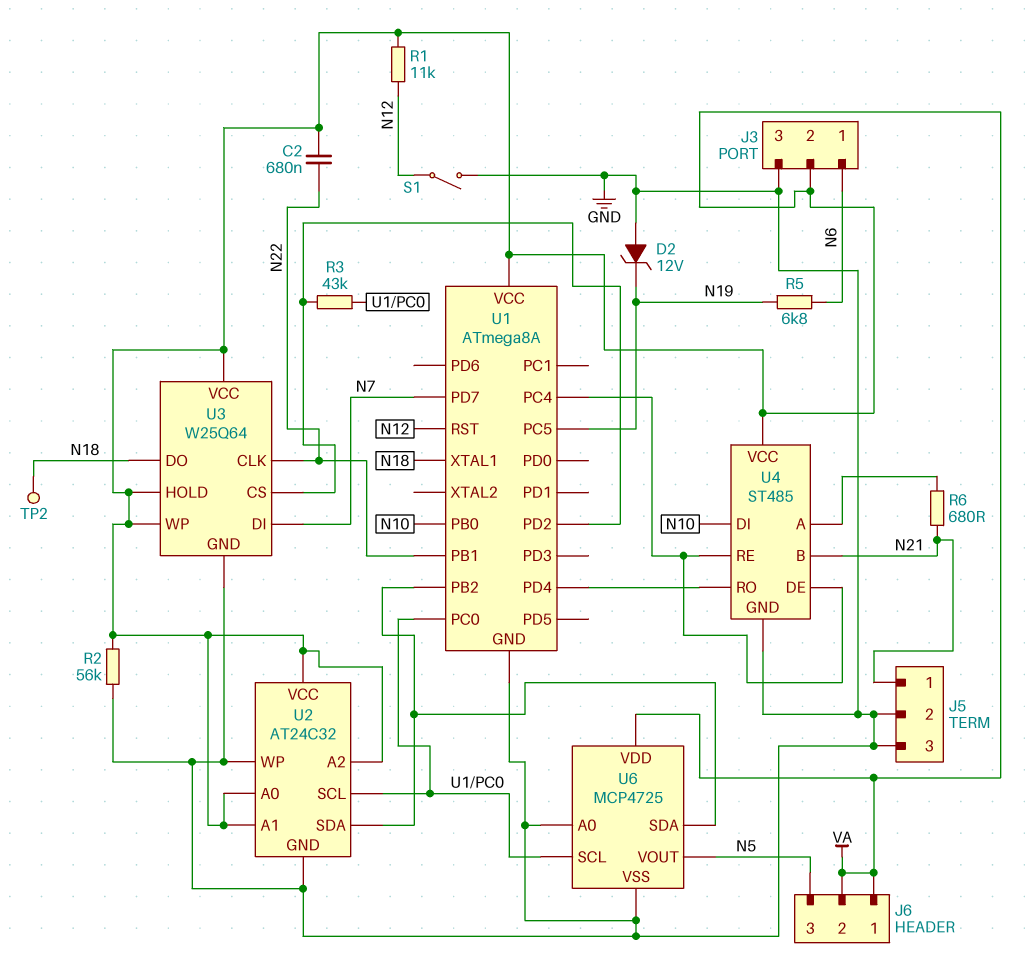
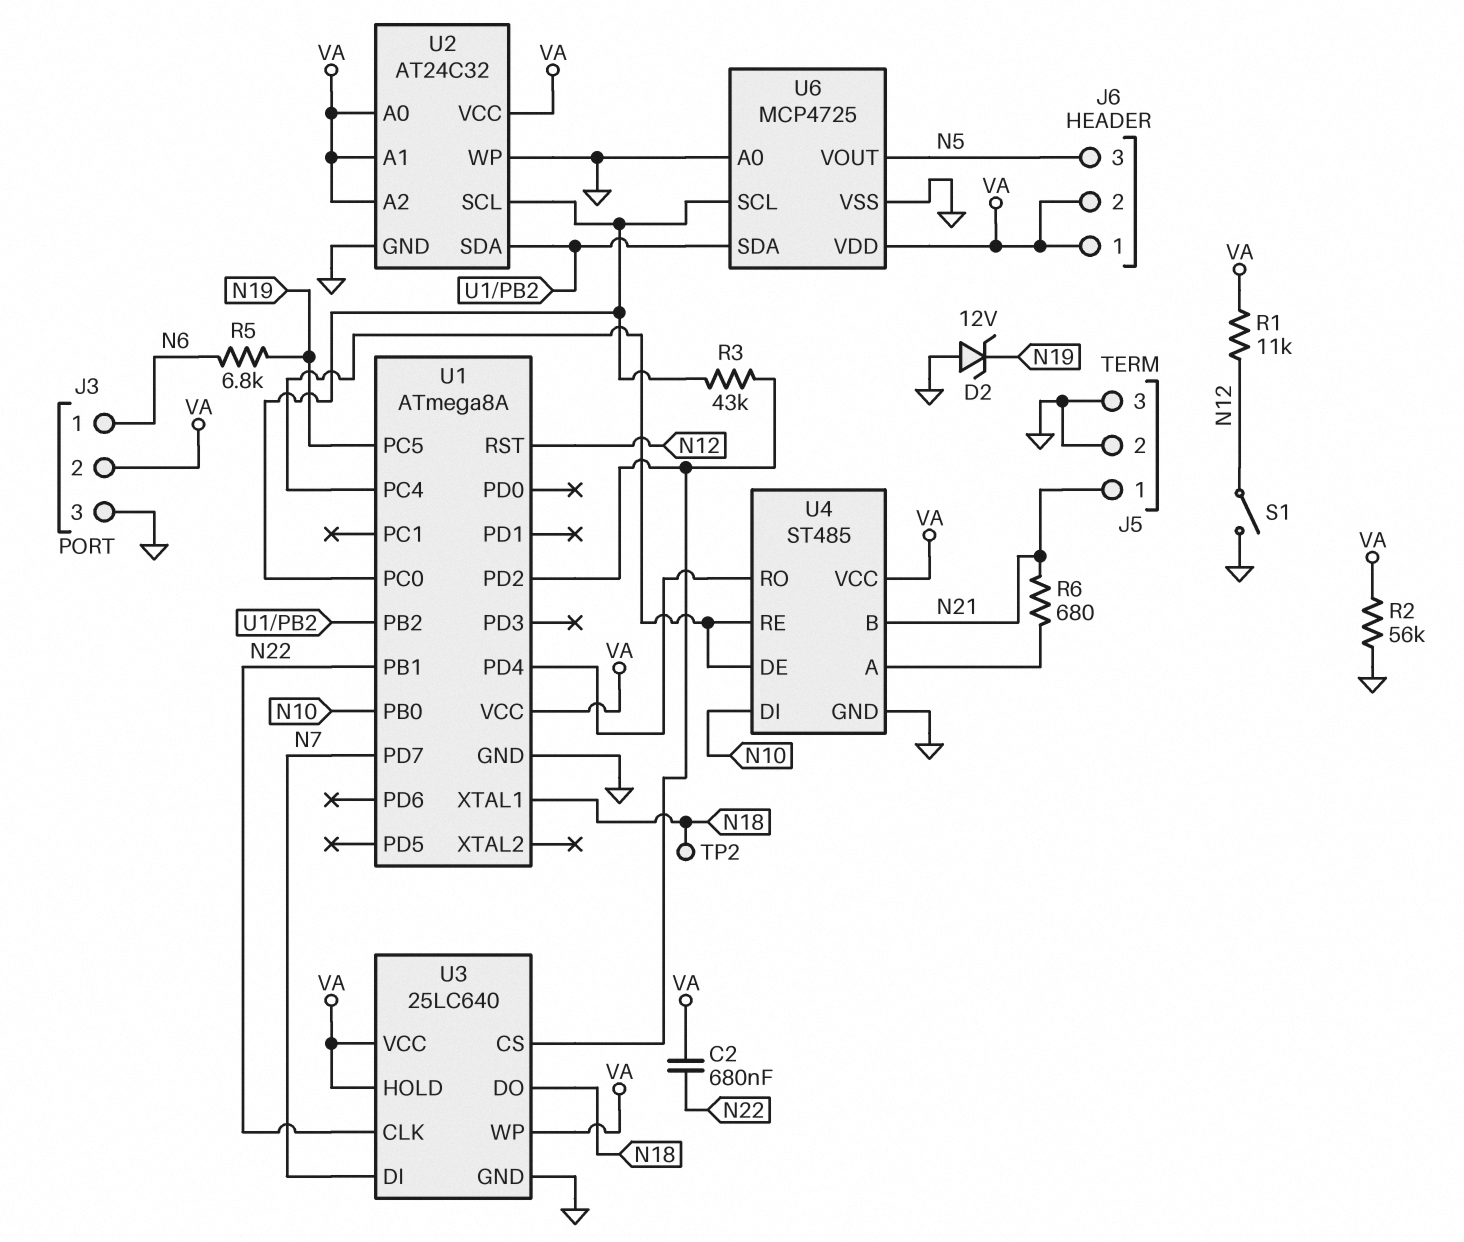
U3: W25Q64 -> 25LC640

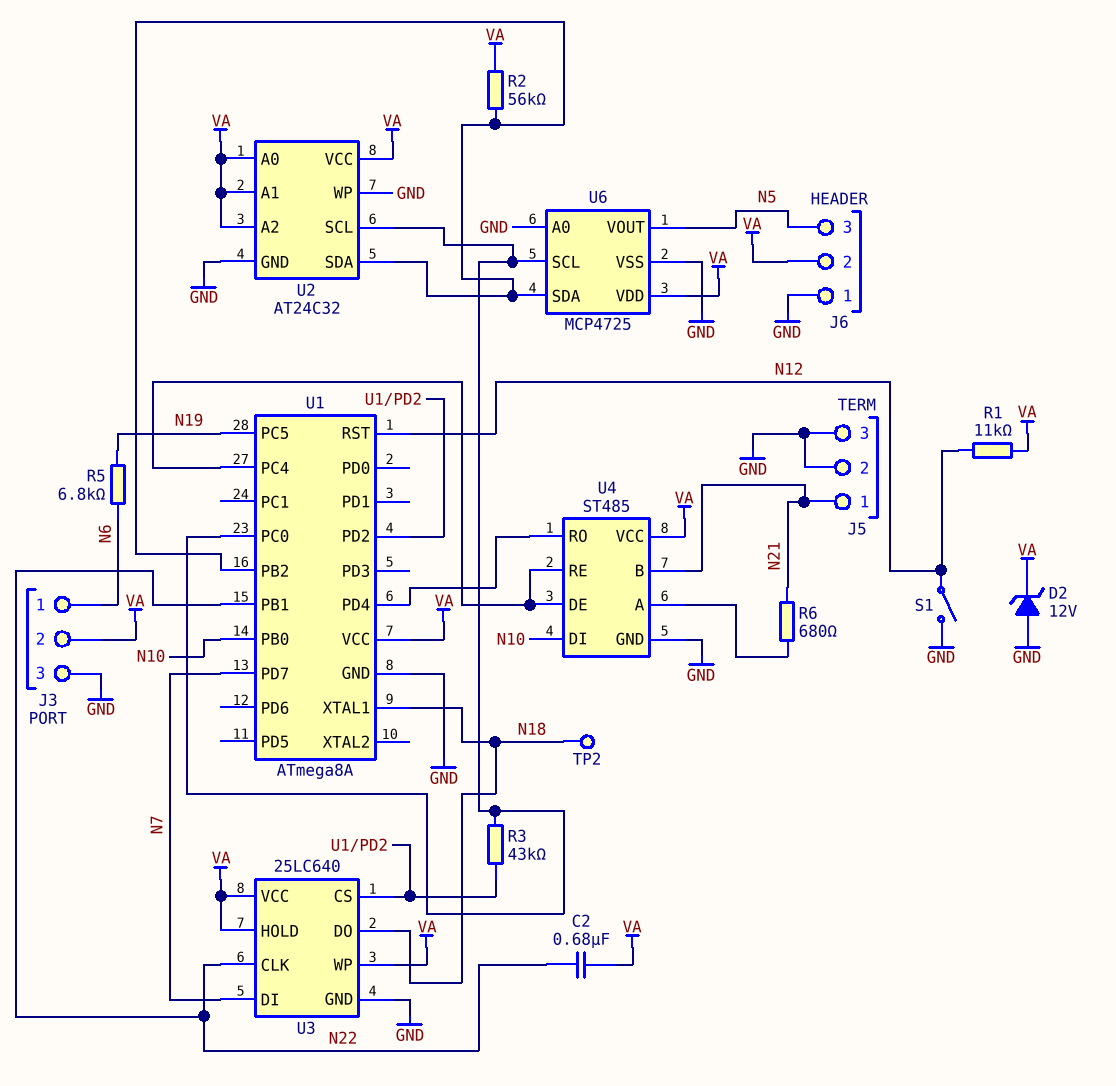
D2: zener 12V (A GND, K N19) -> zener 12V (A GND, K VA)
J6 pin 1: VA -> GND
R2: 56k (GND, VA) -> 56k (U1/PB2, VA)

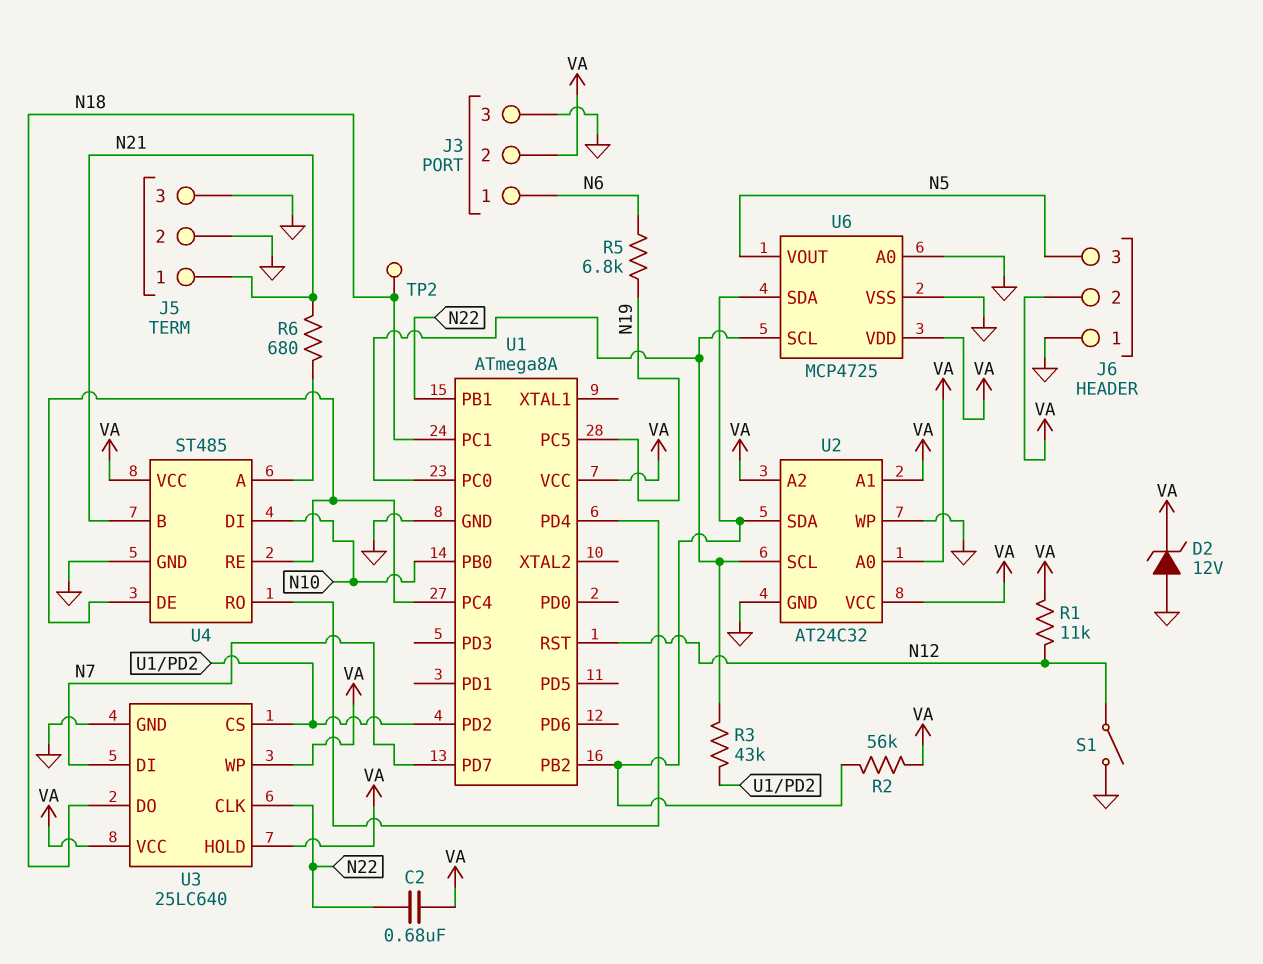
U1 pin PC1: none -> N18
U1 pin XTAL1: N18 -> none

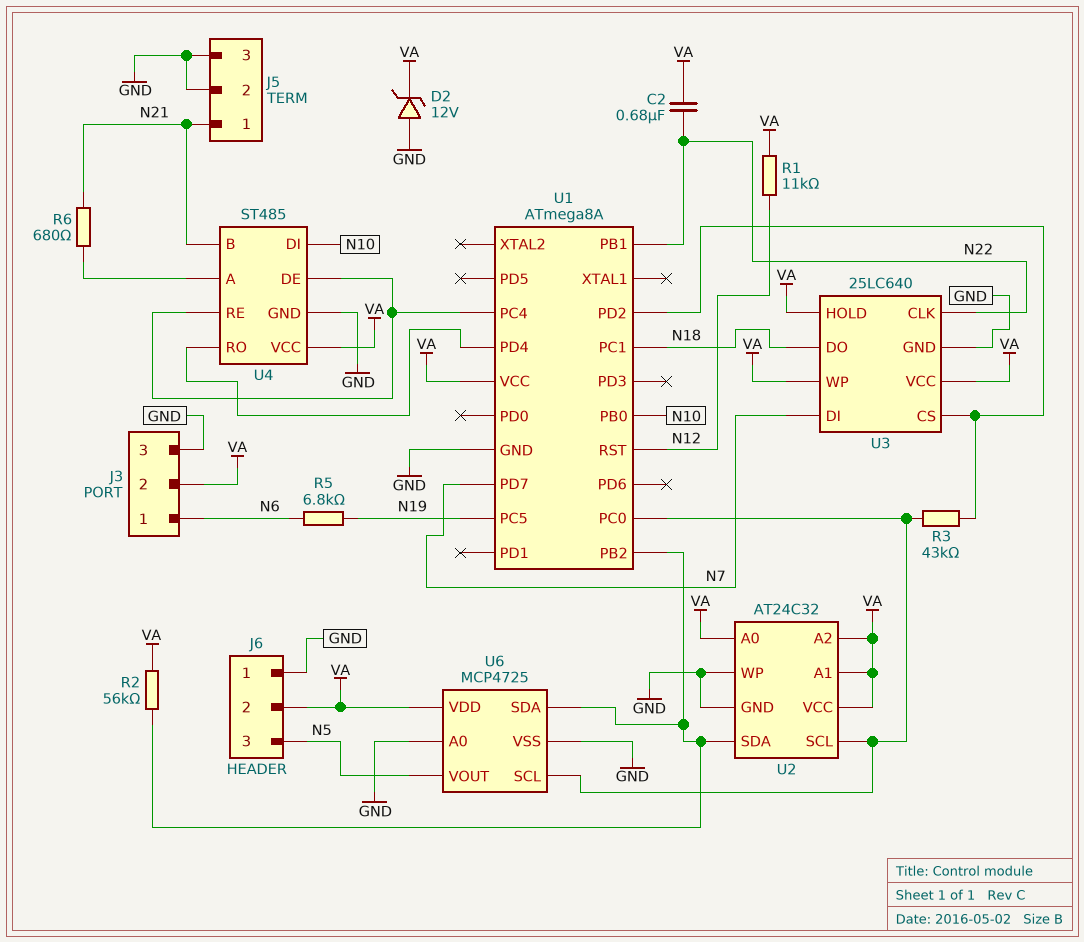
S1: switch (GND, N12) -> none
TP2: test point (N18) -> none

